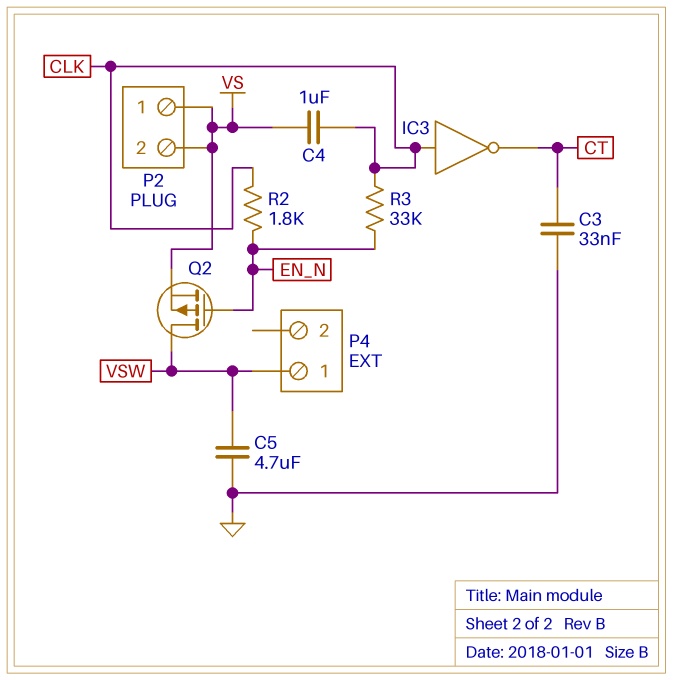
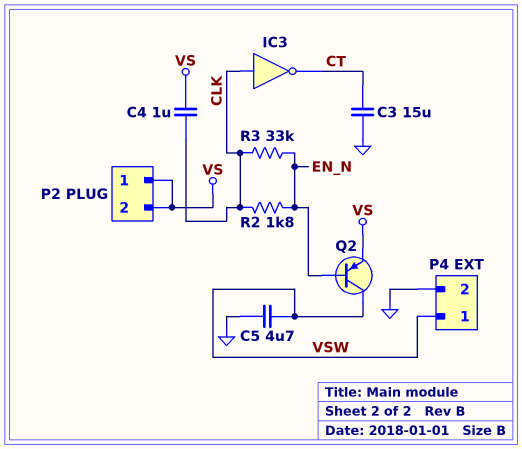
C3: 33nF (CT, GND) -> 15uF (CT, GND)
P4 pin 2: none -> GND
Q2: PMOS (G EN_N, D VSW, S VS) -> PNP (B EN_N, C VSW, E VS)

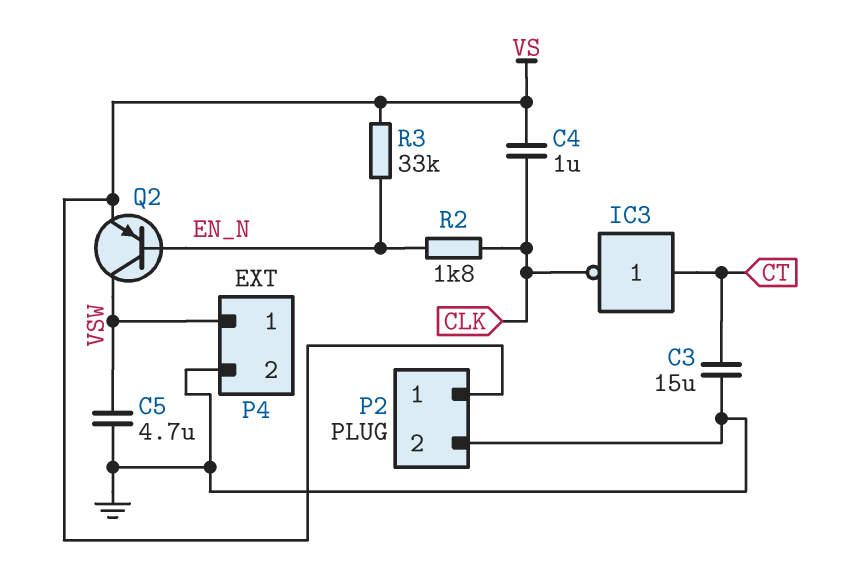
IC3: NOT (in CLK, out CT) -> NOT (in CT, out CLK)
P2 pin 2: VS -> GND
R3: 33k (CLK, EN_N) -> 33k (EN_N, VS)

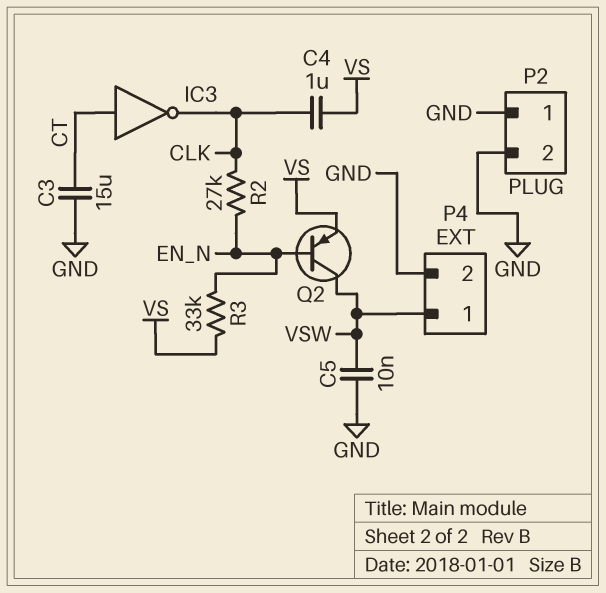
C5: 4.7uF (GND, VSW) -> 10nF (GND, VSW)
P2 pin 1: VS -> GND
R2: 1.8k (CLK, EN_N) -> 27k (CLK, EN_N)

